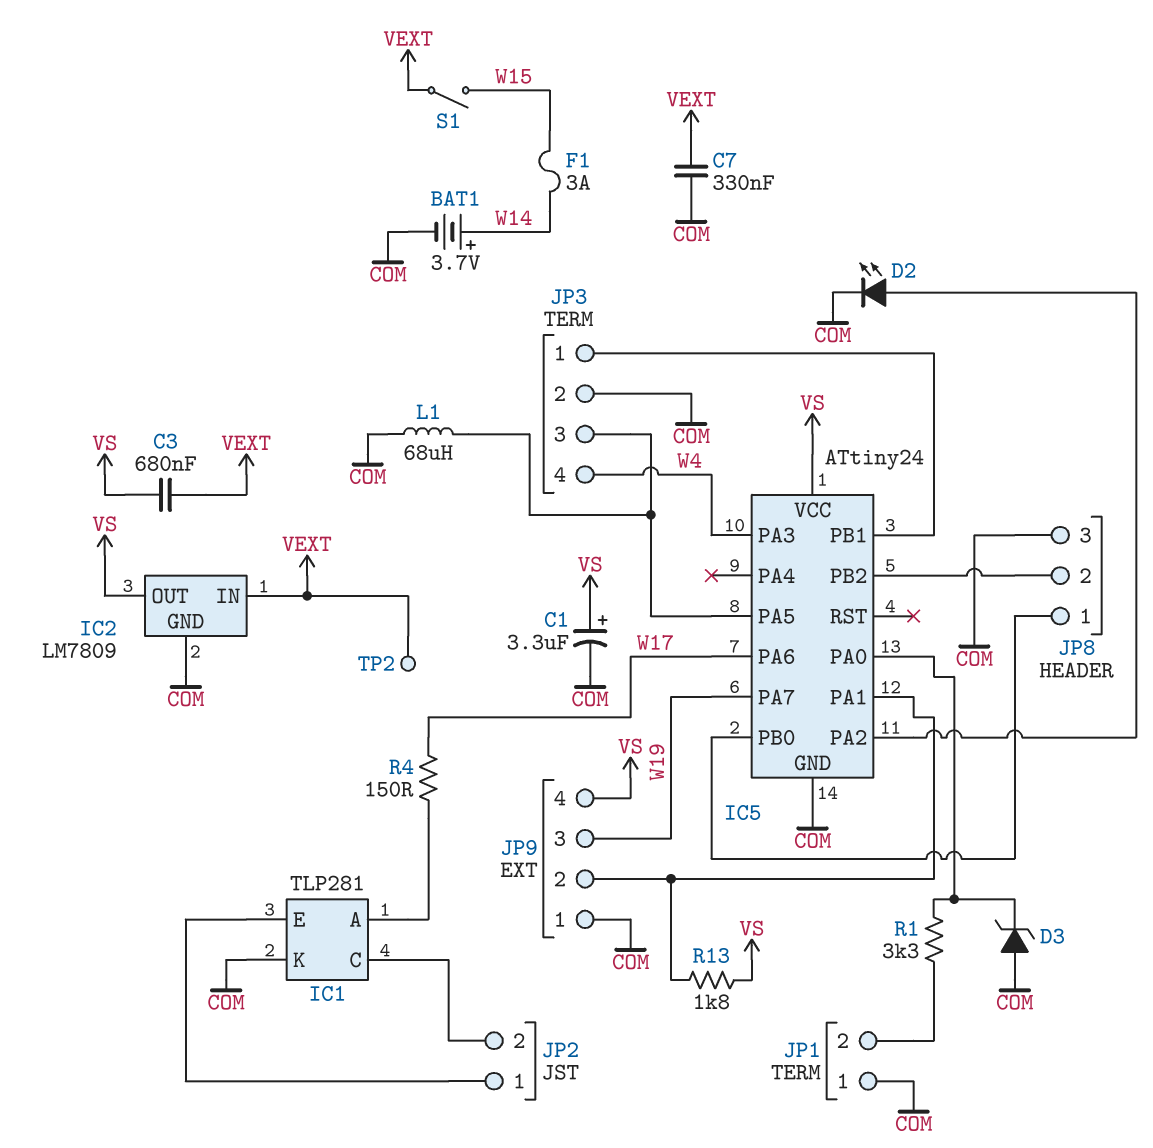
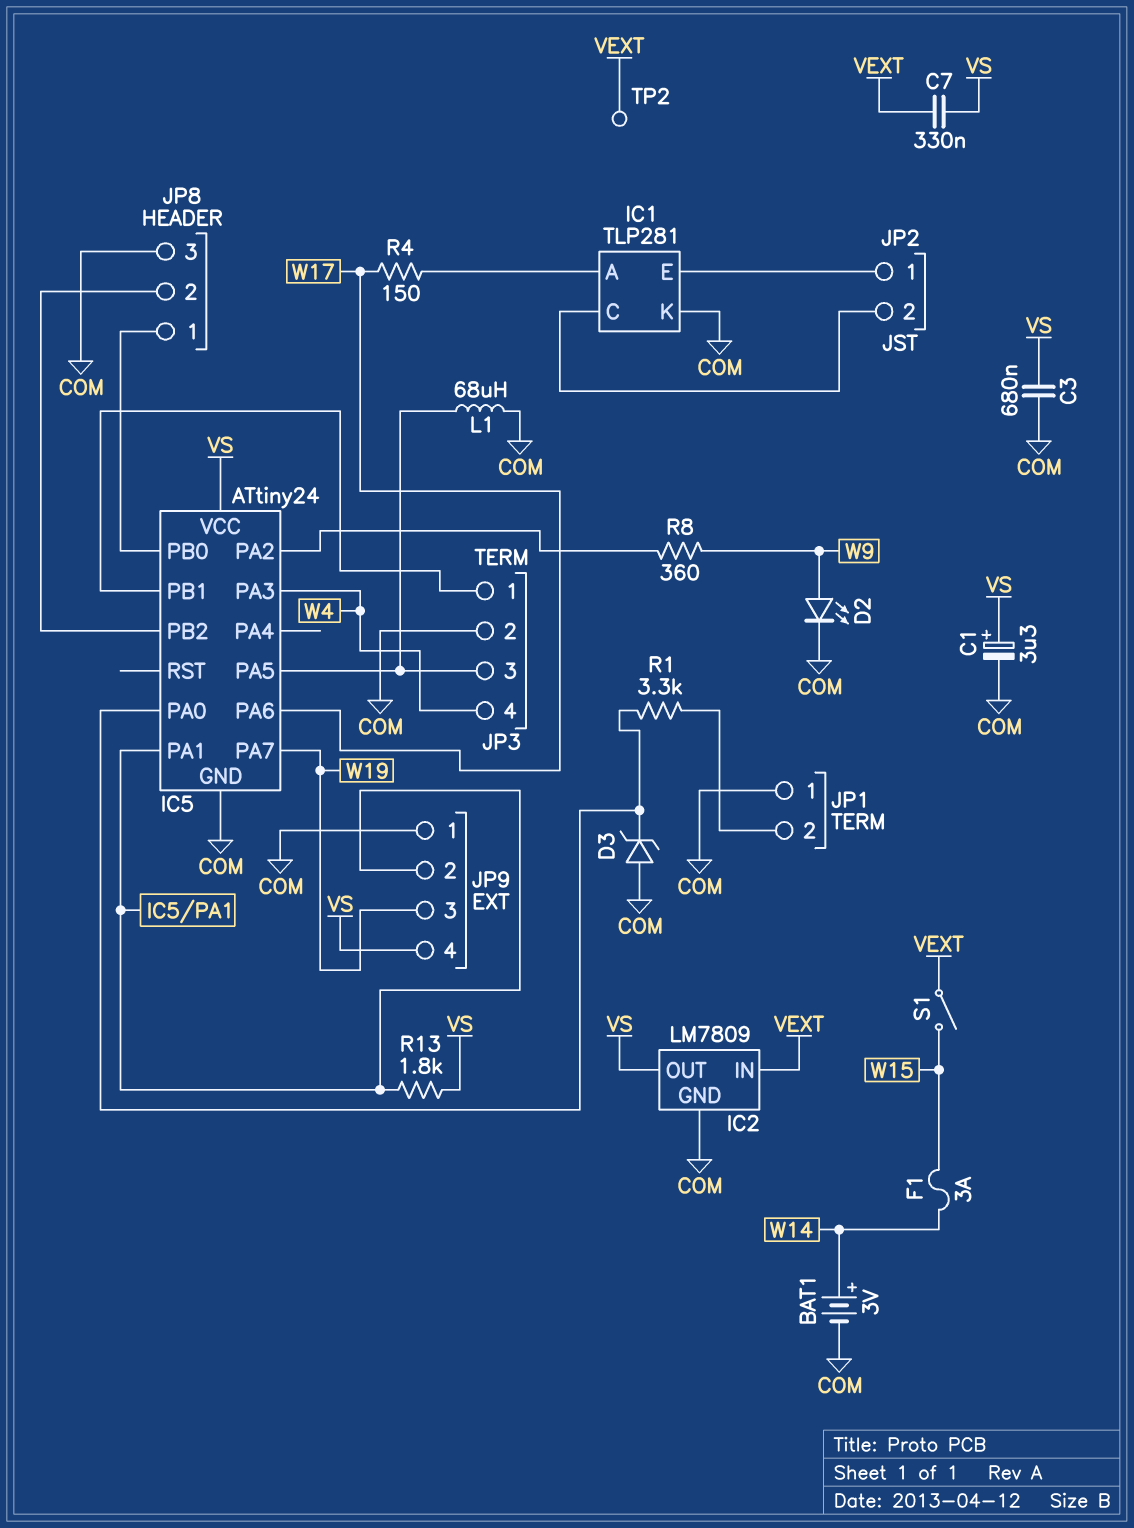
BAT1: 3.7V (plus W14, minus COM) -> 3V (plus W14, minus COM)
C3: 680nF (VEXT, VS) -> 680nF (COM, VS)
C7: 330nF (COM, VEXT) -> 330nF (VEXT, VS)
D2: LED (A IC5/PA2, K COM) -> LED (A W9, K COM)
R8: none -> 360 (IC5/PA2, W9)

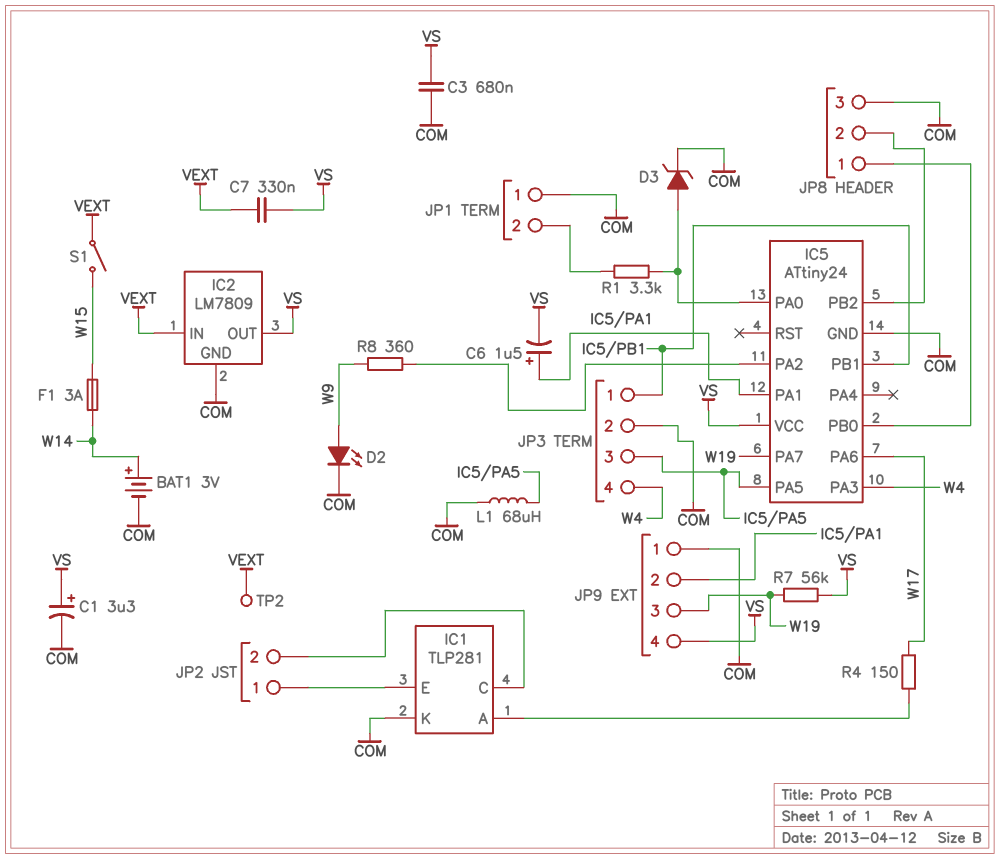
C6: none -> 1.5uF (plus IC5/PA1, minus VS)
D3: zener (A COM, K IC5/PA0) -> zener (A IC5/PA0, K COM)
R7: none -> 56k (VS, W19)
R13: 1.8k (IC5/PA1, VS) -> none

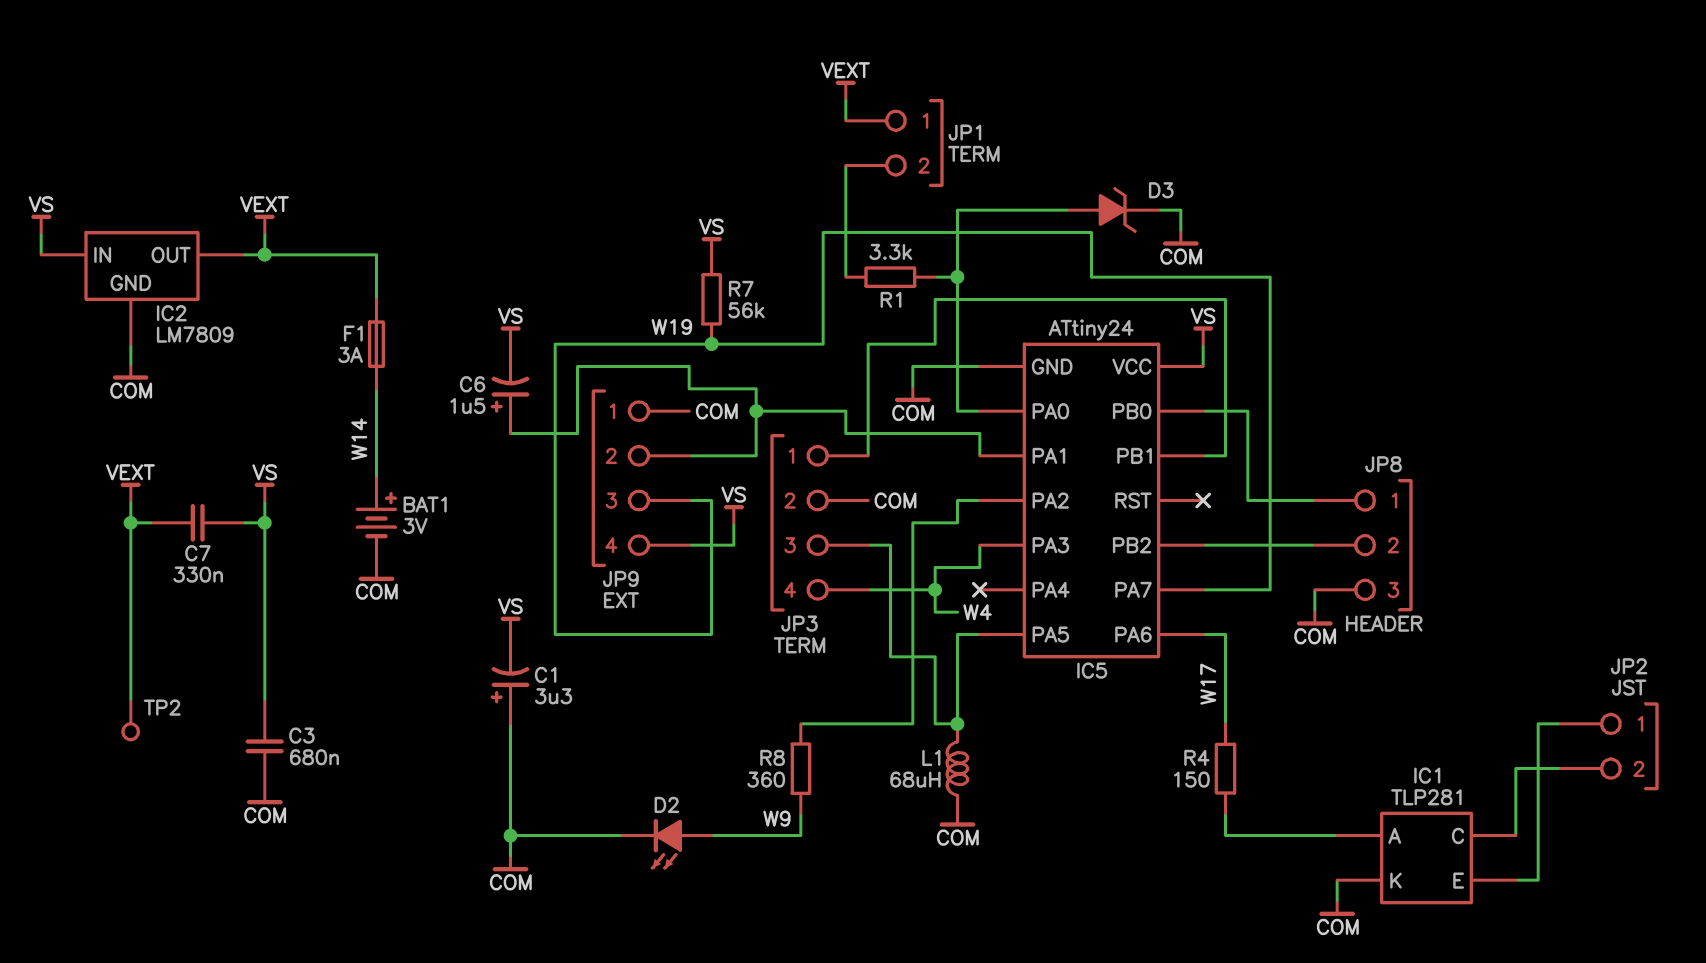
C1: 3.3uF (plus VS, minus COM) -> 3.3uF (plus COM, minus VS)
F1: 3A (W14, W15) -> 3A (VEXT, W14)
IC2 pin IN: VEXT -> VS
IC2 pin OUT: VS -> VEXT
JP1 pin 1: COM -> VEXT
S1: switch (VEXT, W15) -> none

